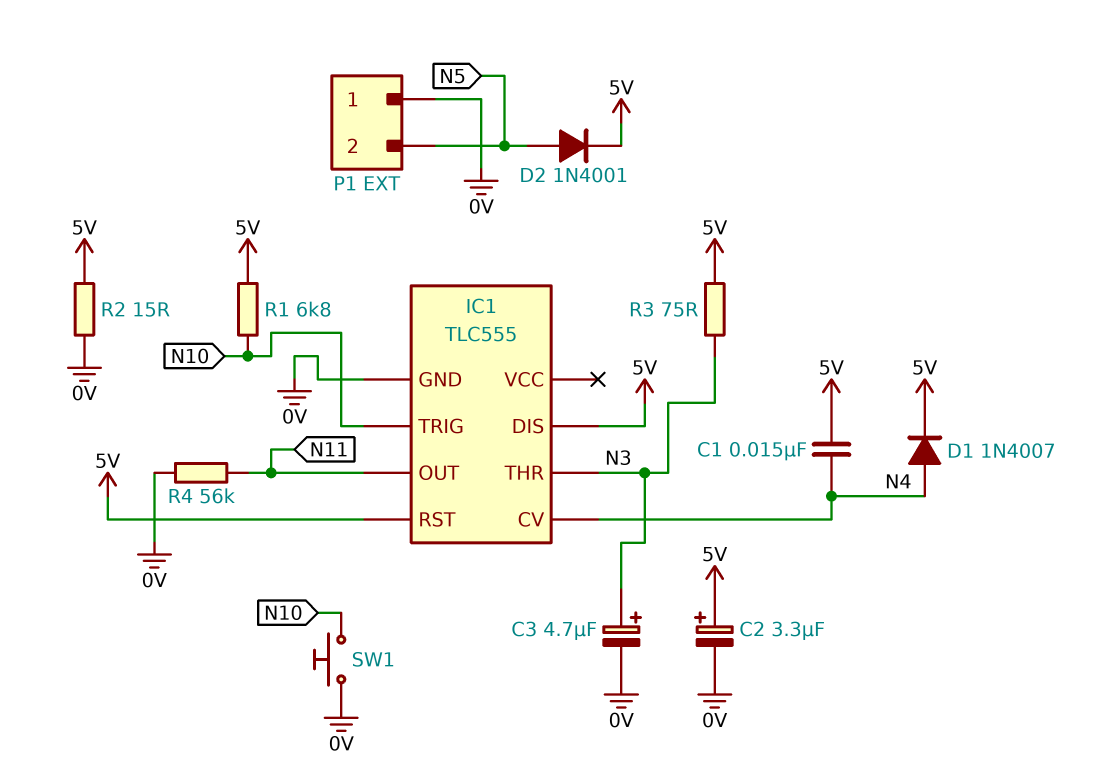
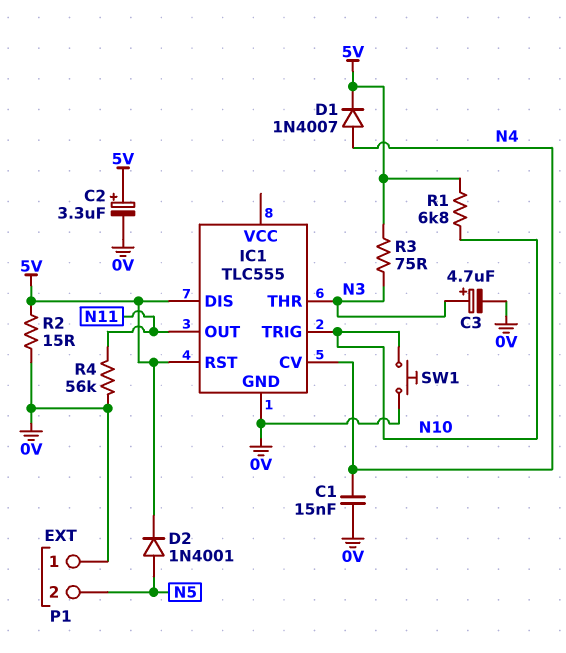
C1: 15nF (5V, N4) -> 15nF (0V, N4)

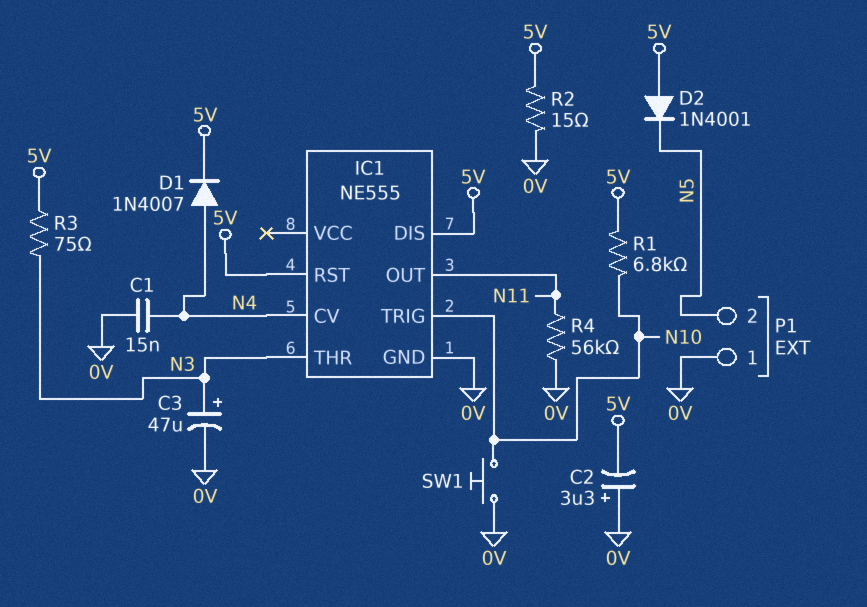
C2: 3.3uF (plus 5V, minus 0V) -> 3.3uF (plus 0V, minus 5V)
C3: 4.7uF (plus N3, minus 0V) -> 47uF (plus N3, minus 0V)
D2: diode 1N4001 (A N5, K 5V) -> diode 1N4001 (A 5V, K N5)
IC1: TLC555 -> NE555

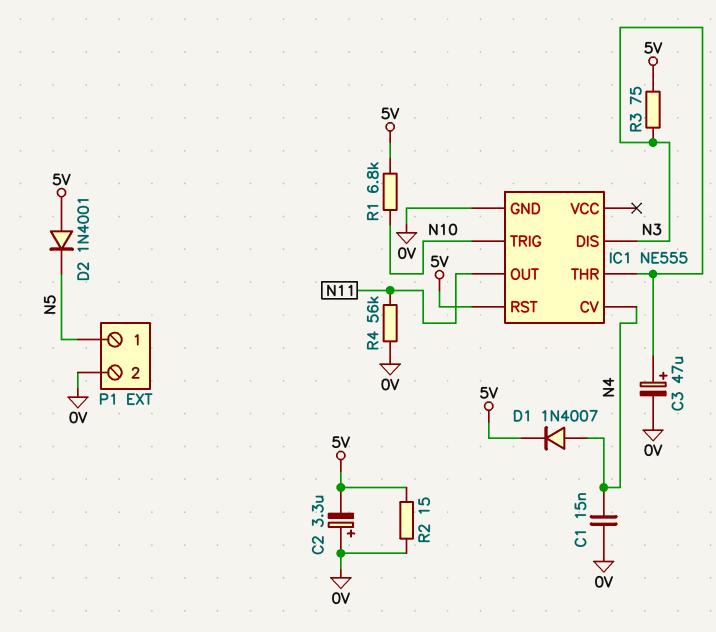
IC1 pin DIS: 5V -> N3
P1 pin 1: 0V -> N5
P1 pin 2: N5 -> 0V
SW1: button (0V, N10) -> none

